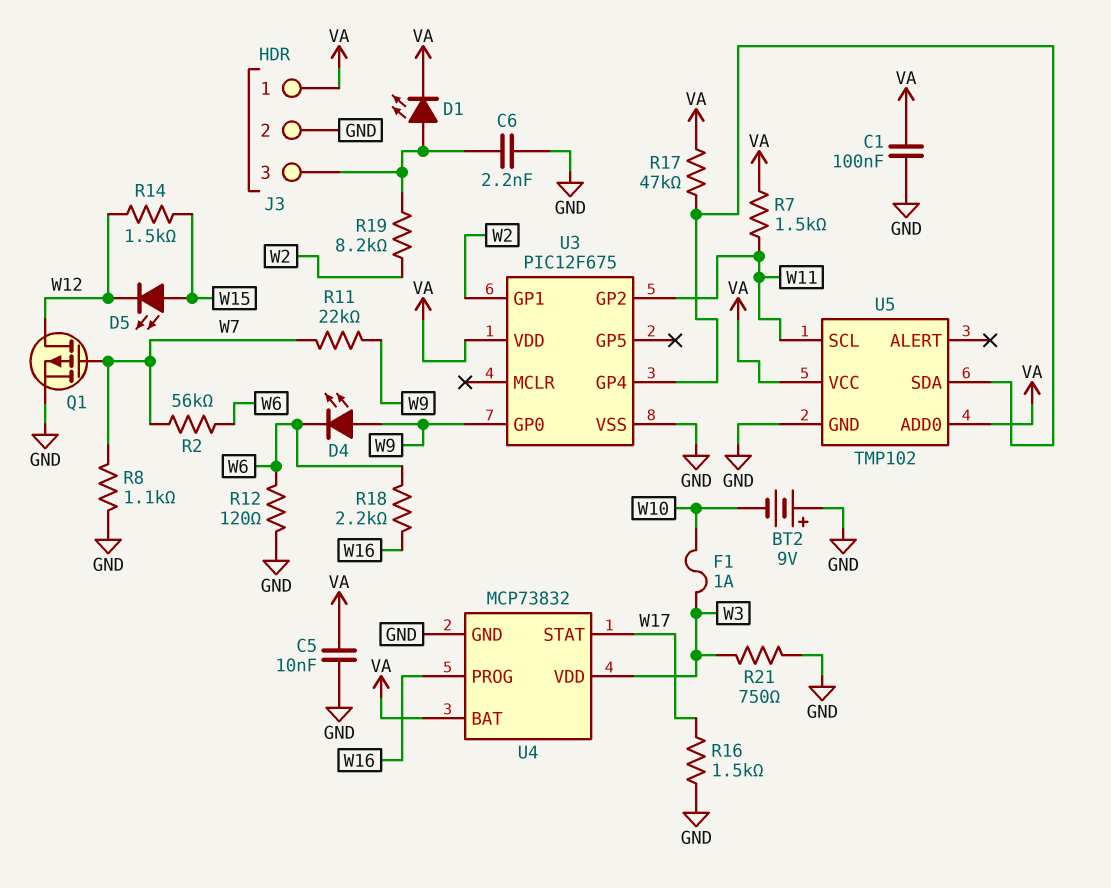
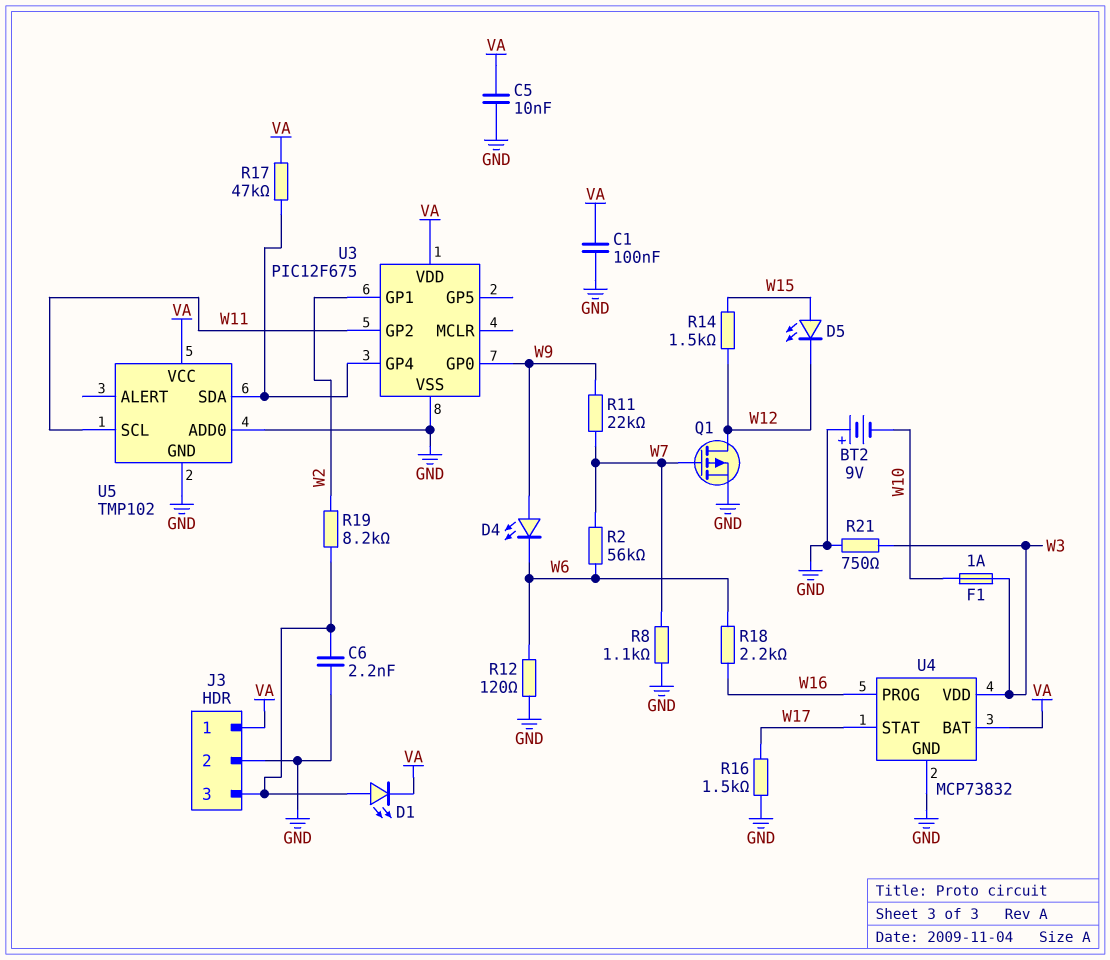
R7: 1.5k (VA, W11) -> none
U5 pin ADD0: VA -> GND

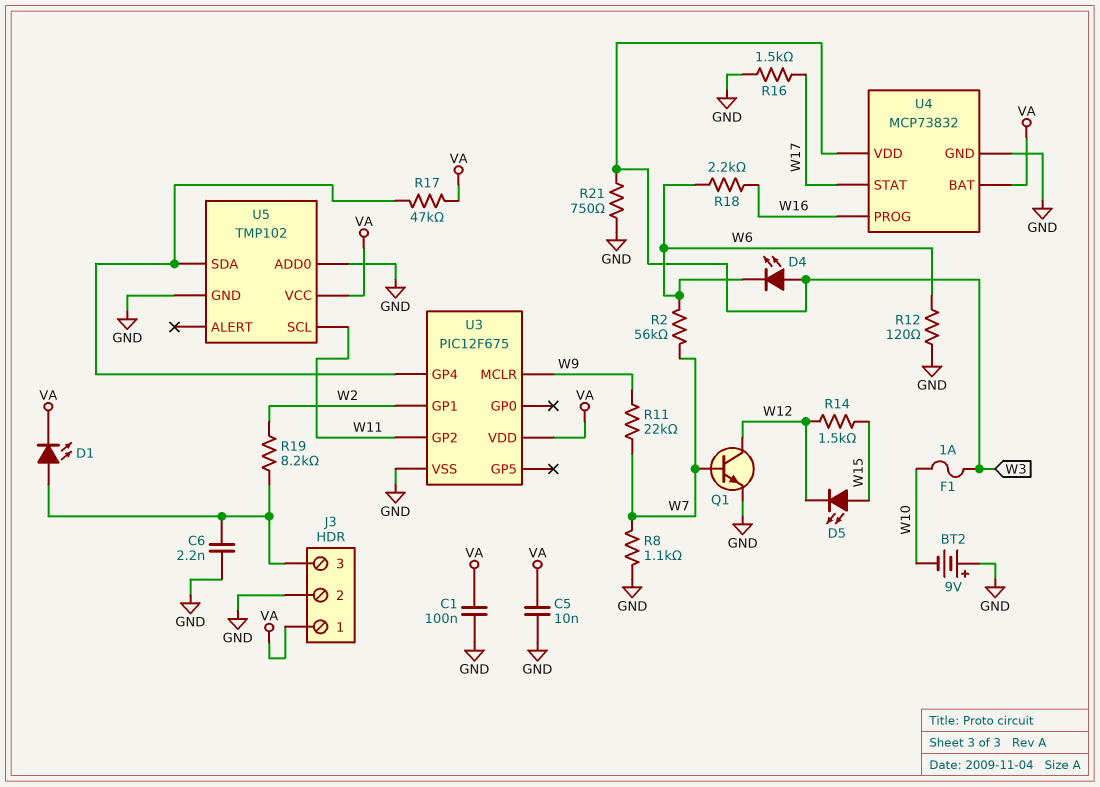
D4: LED (A W9, K W6) -> LED (A W3, K W6)
Q1: PMOS (G W7, D W12, S GND) -> NPN (B W7, C W12, E GND)
U3 pin GP0: W9 -> none
U3 pin MCLR: none -> W9

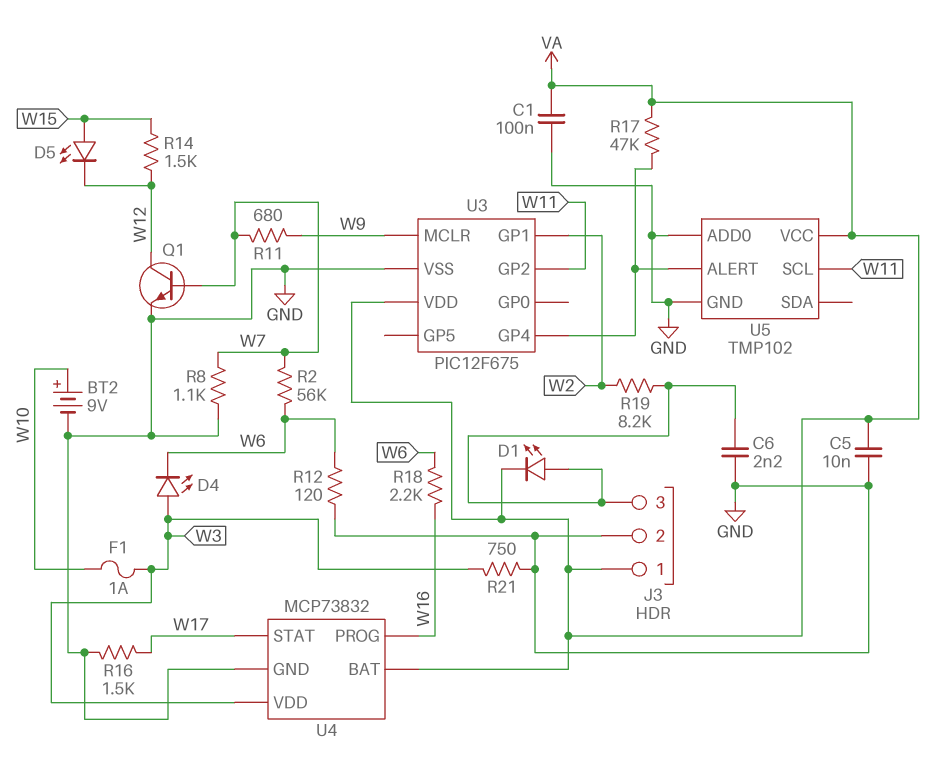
BT2: 9V (plus GND, minus W10) -> 9V (plus W10, minus GND)
R11: 22k (W7, W9) -> 680 (W7, W9)
U5 pin ALERT: none -> U3/GP4
U5 pin SDA: U3/GP4 -> none

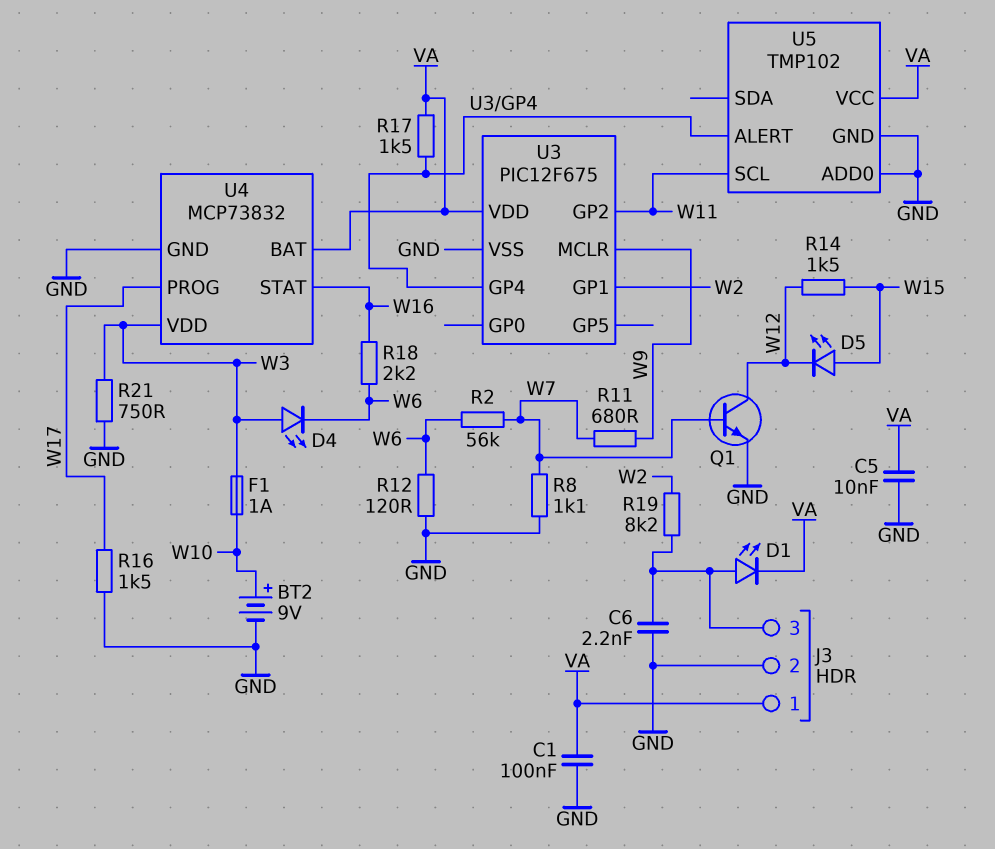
R17: 47k (U3/GP4, VA) -> 1.5k (U3/GP4, VA)
U4 pin PROG: W16 -> W17
U4 pin STAT: W17 -> W16

